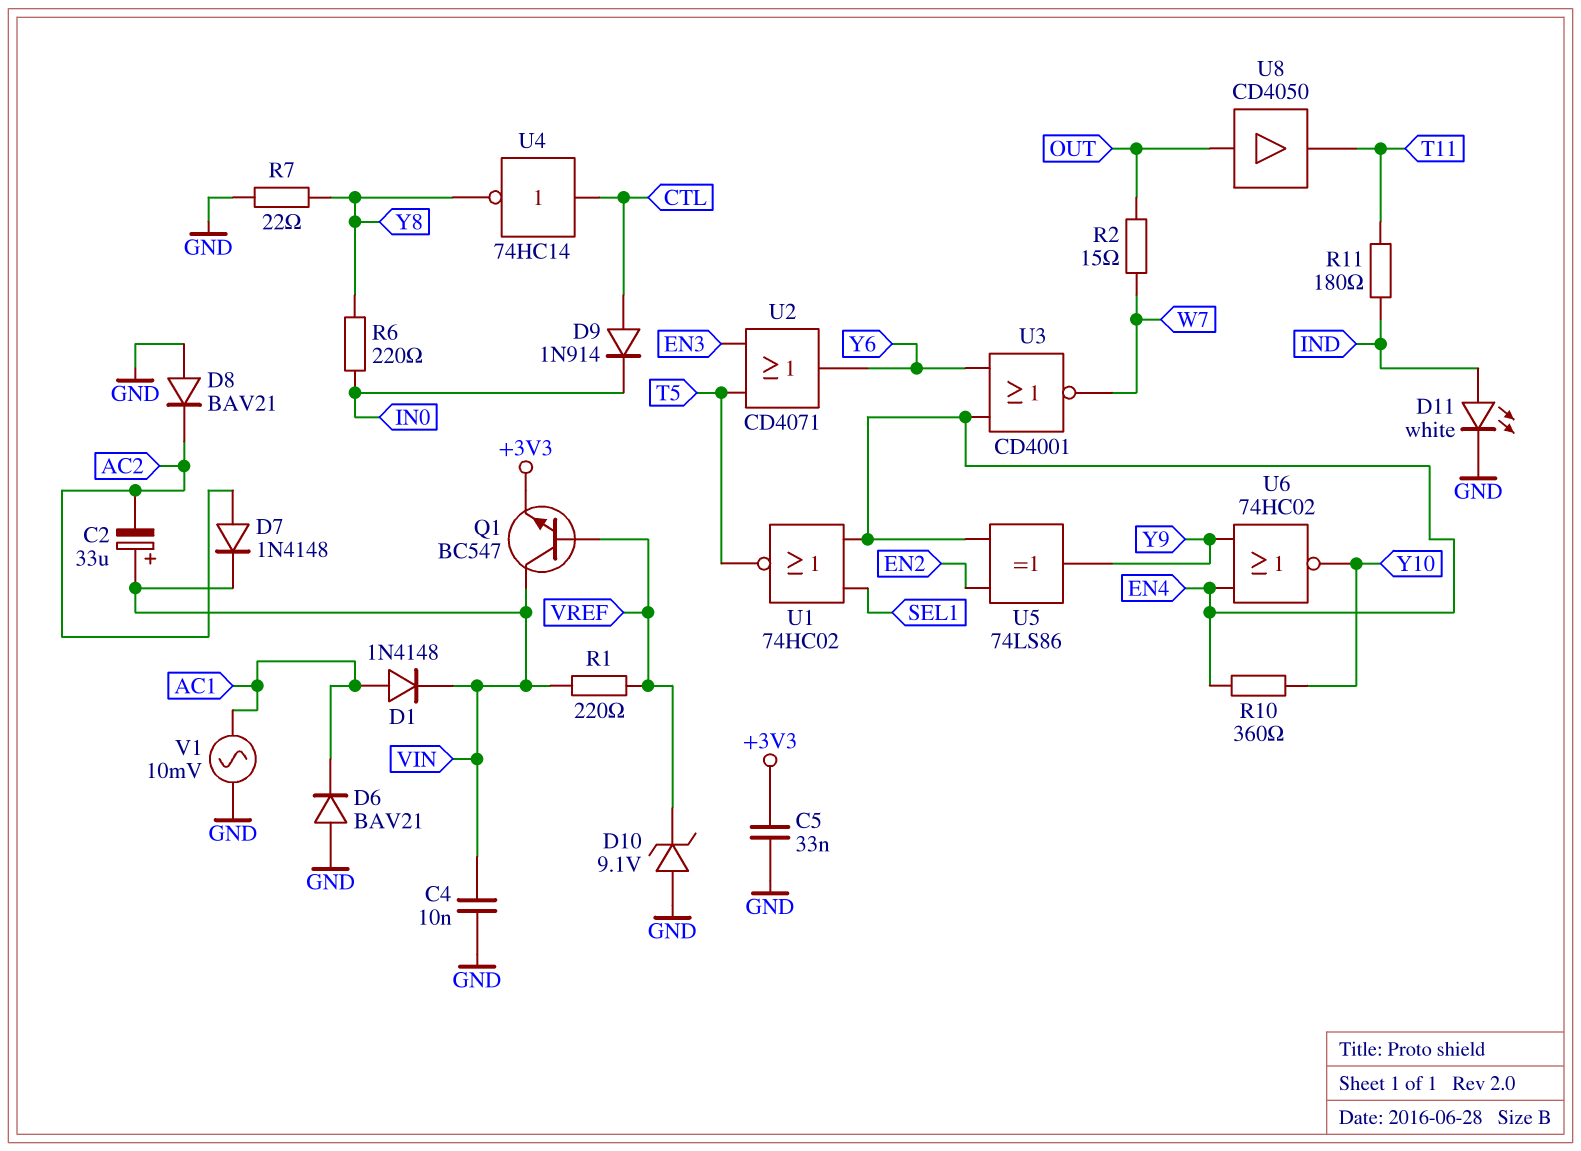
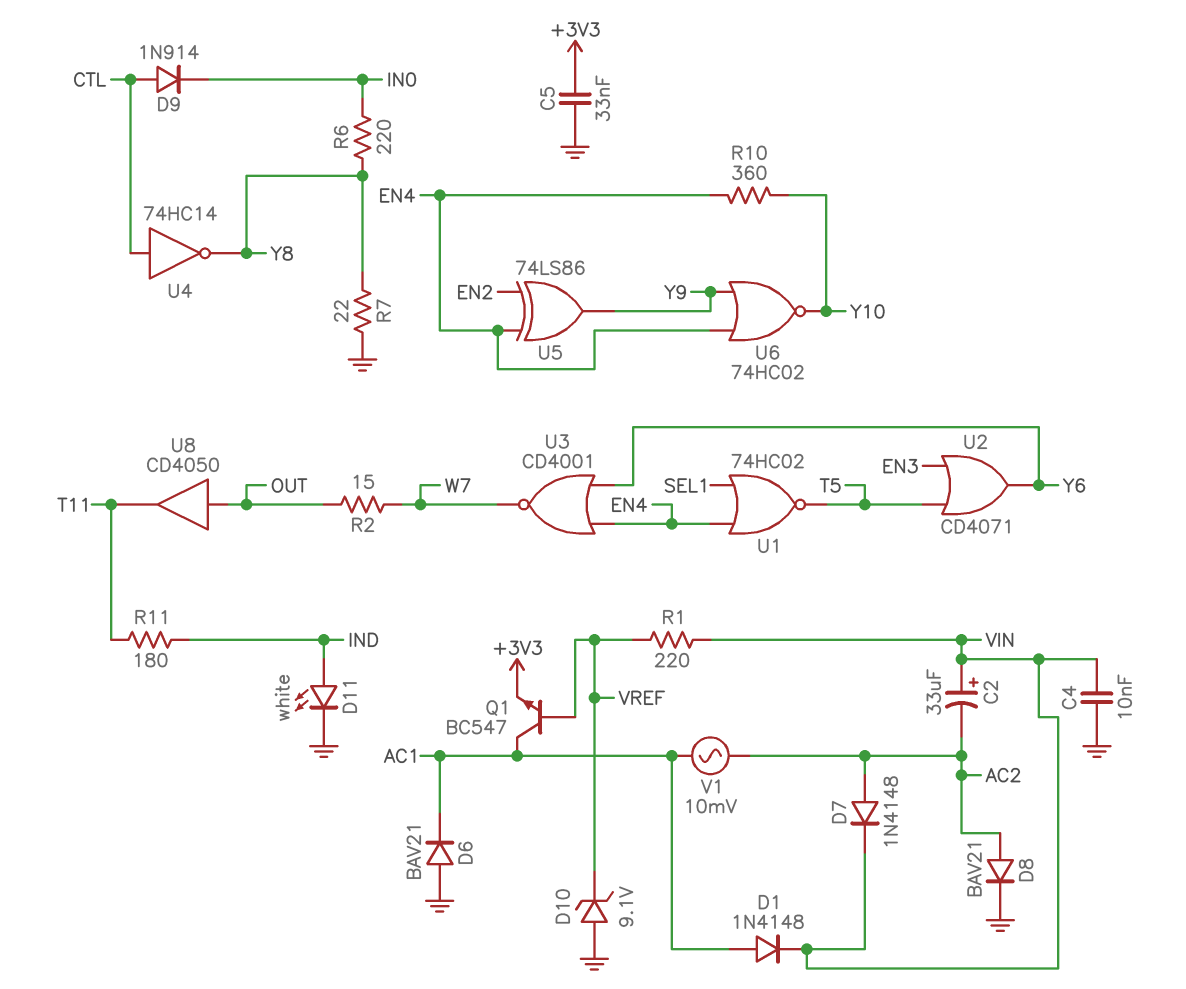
D8: diode BAV21 (A GND, K AC2) -> diode BAV21 (A AC2, K GND)
Q1: NPN BC547 (B VREF, C VIN, E +3V3) -> NPN BC547 (B VREF, C AC1, E +3V3)
V1: AC 10mV (AC1, GND) -> AC 10mV (AC1, AC2)

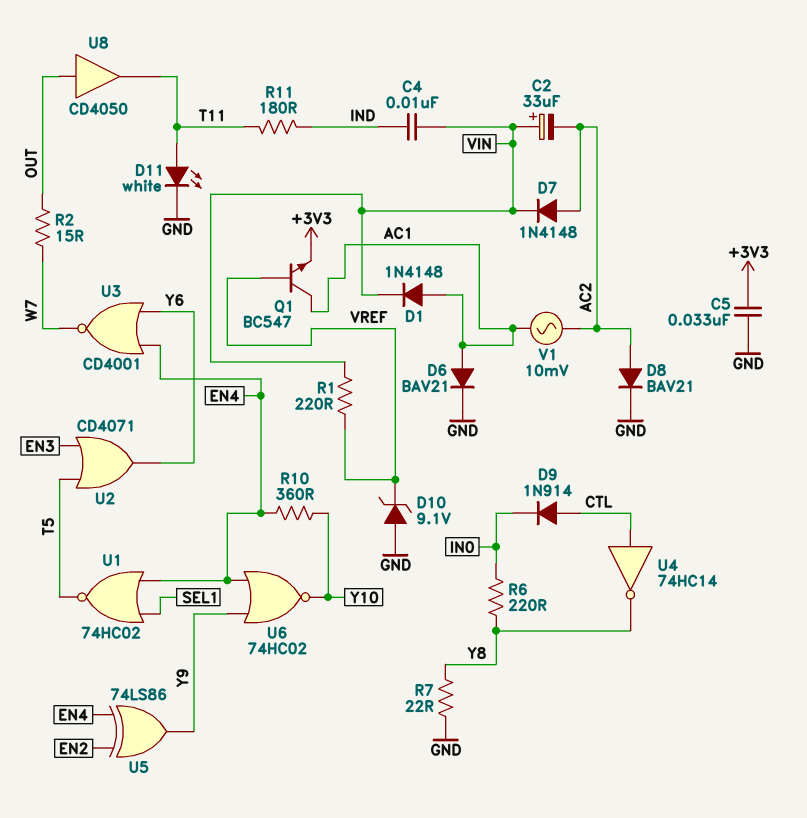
C4: 10nF (GND, VIN) -> 10nF (IND, VIN)
D6: diode BAV21 (A GND, K AC1) -> diode BAV21 (A AC1, K GND)
D11: LED white (A IND, K GND) -> LED white (A T11, K GND)

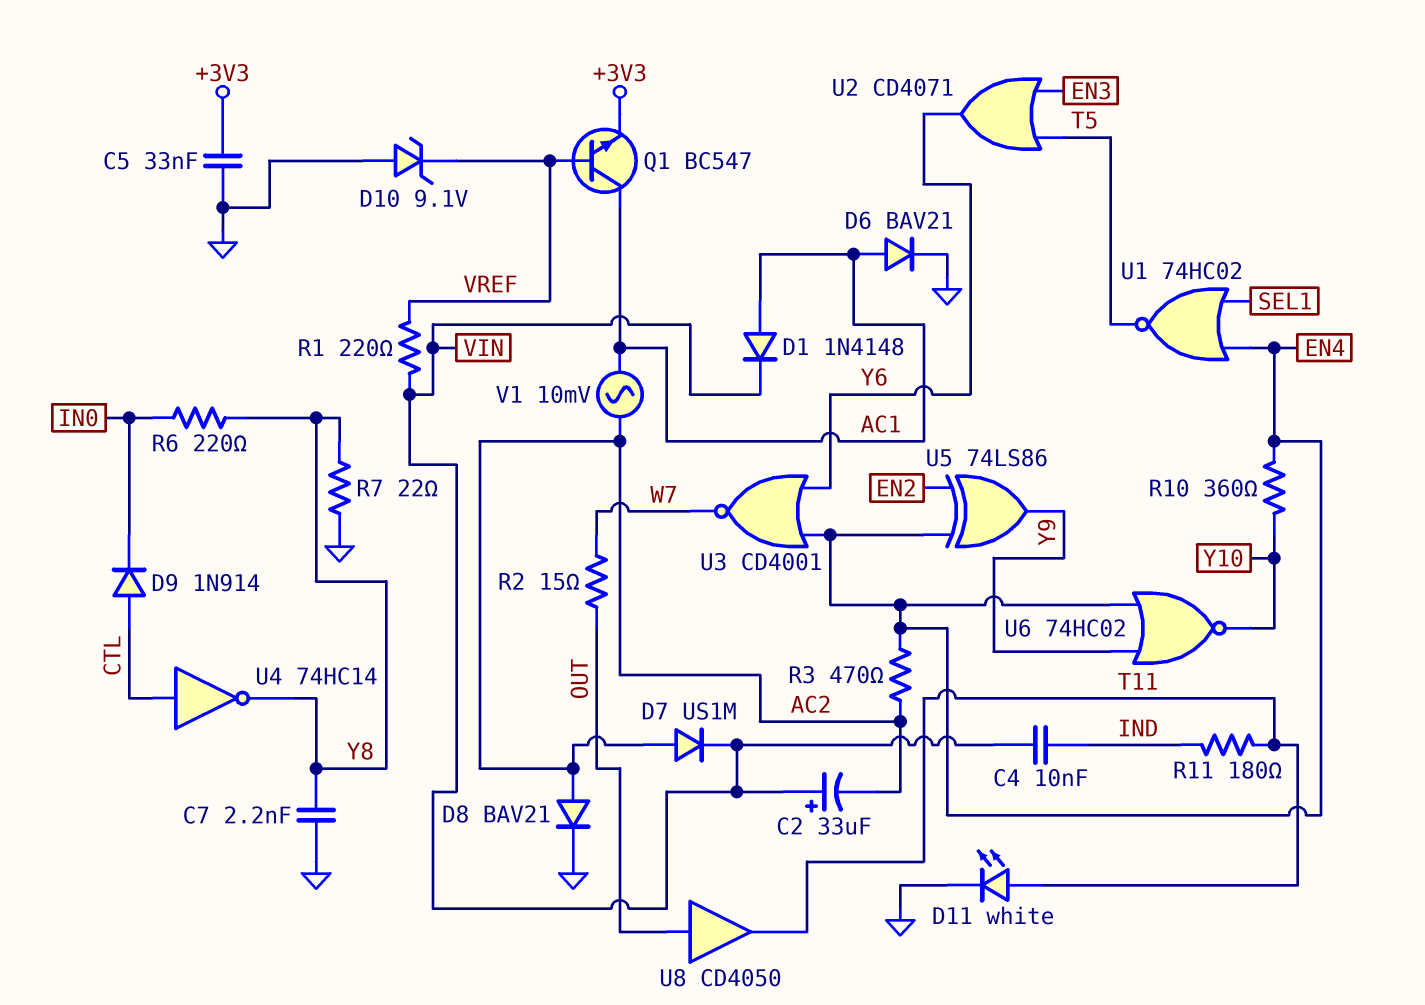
C7: none -> 2.2nF (GND, Y8)
D7: diode 1N4148 (A AC2, K VIN) -> diode US1M (A AC2, K VIN)
R3: none -> 470 (AC2, EN4)

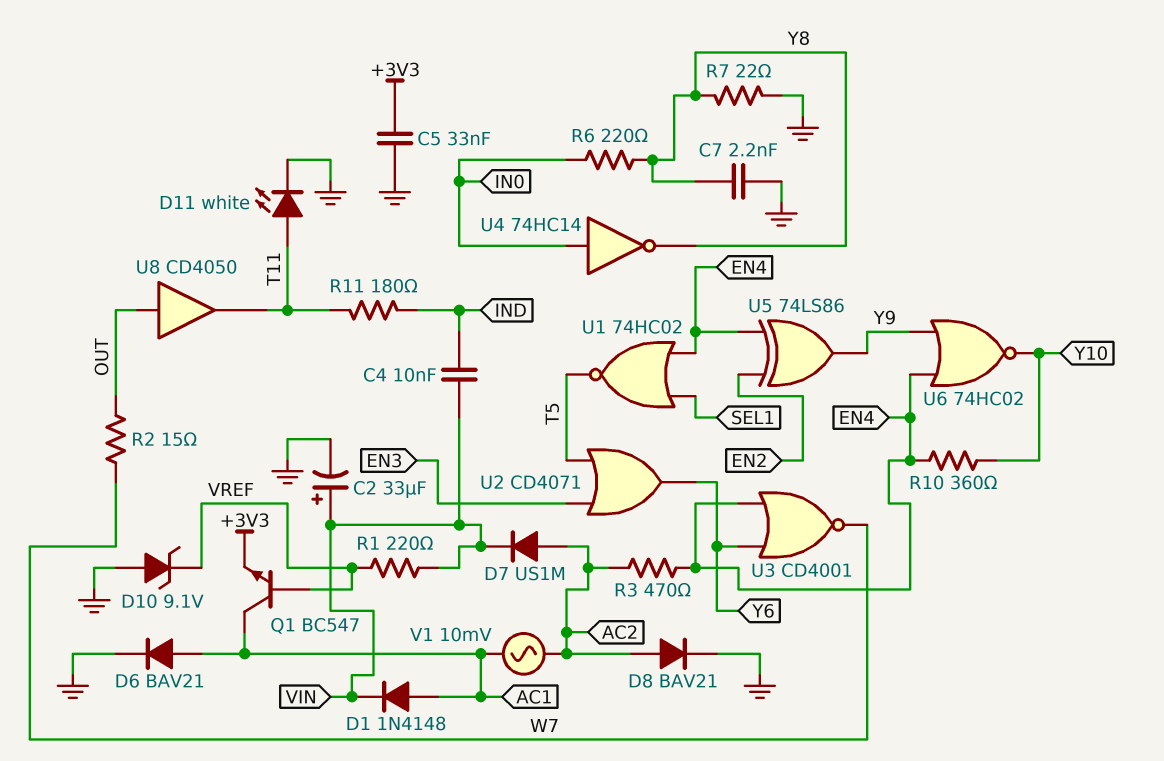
C2: 33uF (plus VIN, minus AC2) -> 33uF (plus VIN, minus GND)
D9: diode 1N914 (A CTL, K IN0) -> none
U4: NOT 74HC14 (in CTL, out Y8) -> NOT 74HC14 (in IN0, out Y8)

